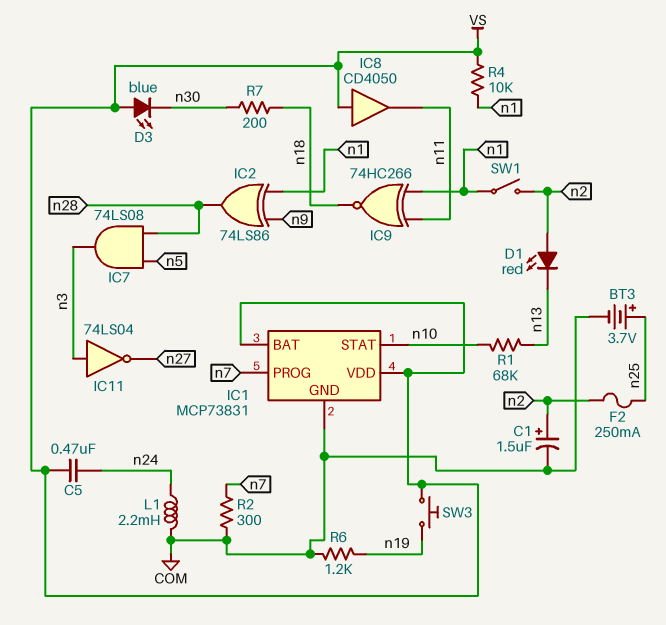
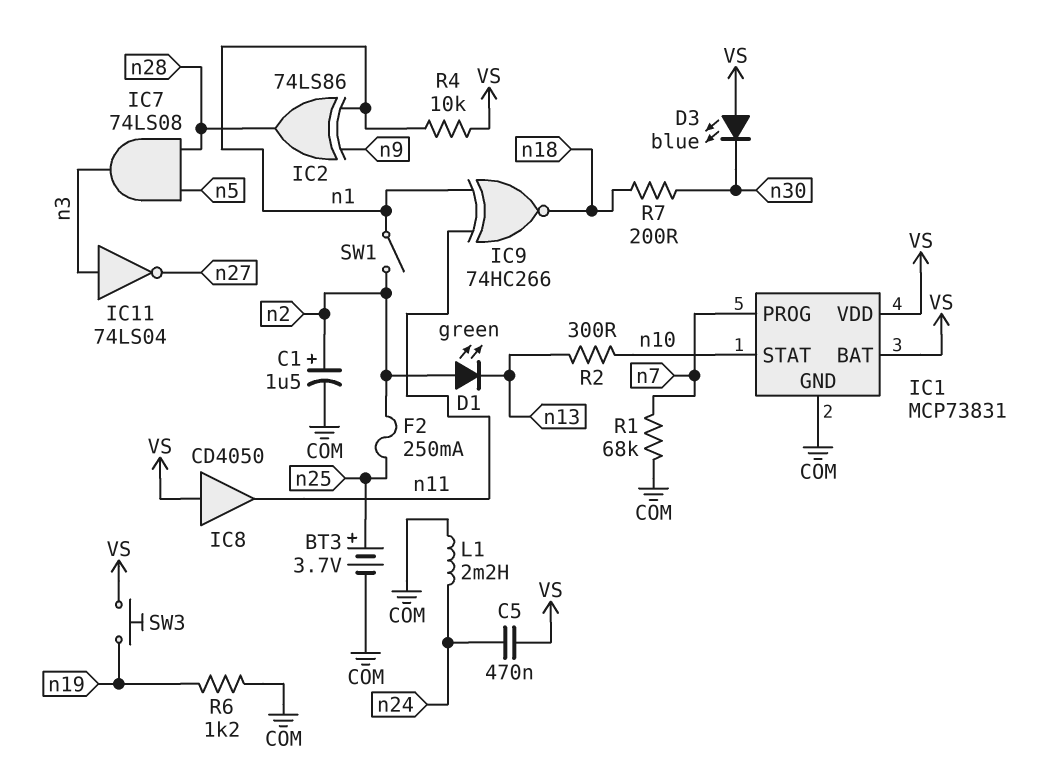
D1: LED red (A n2, K n13) -> LED green (A n2, K n13)
R1: 68k (n10, n13) -> 68k (COM, n7)
R2: 300 (COM, n7) -> 300 (n10, n13)

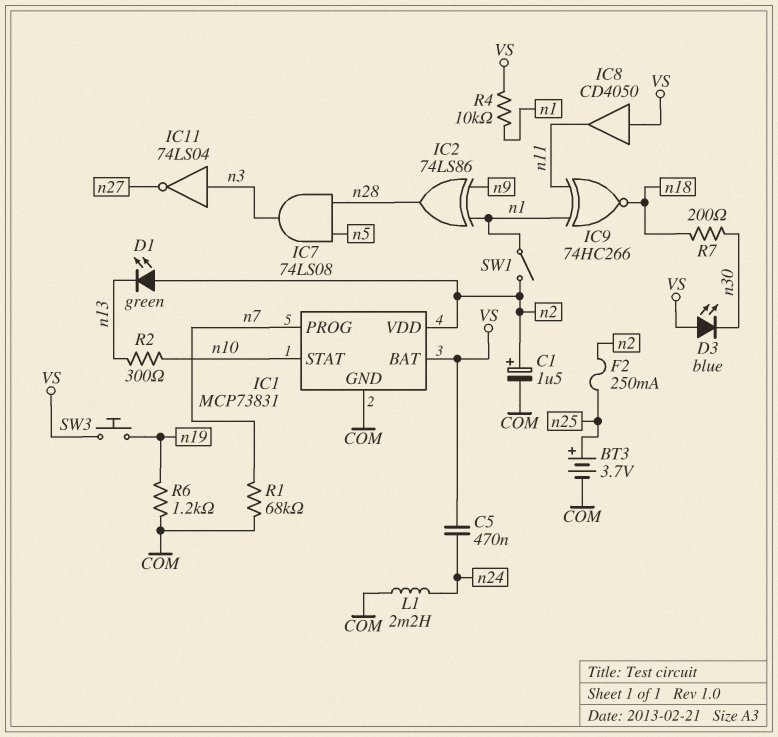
IC1 pin VDD: VS -> n2

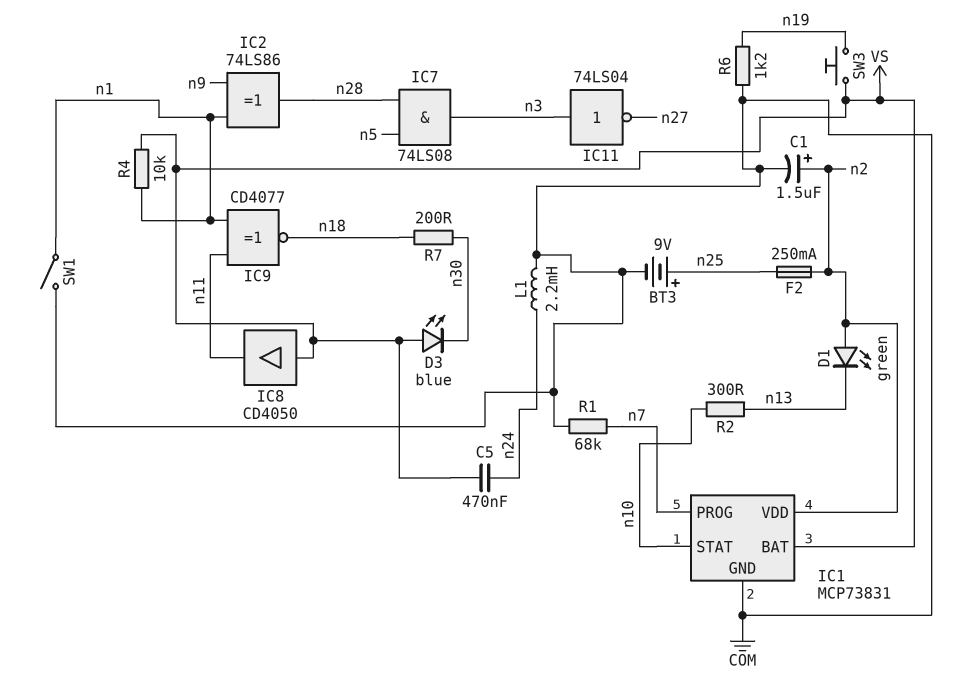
BT3: 3.7V (plus n25, minus COM) -> 9V (plus n25, minus COM)
IC9: XNOR 74HC266 (in n1, in n11, out n18) -> XNOR CD4077 (in n1, in n11, out n18)
SW1: switch (n1, n2) -> switch (COM, n1)

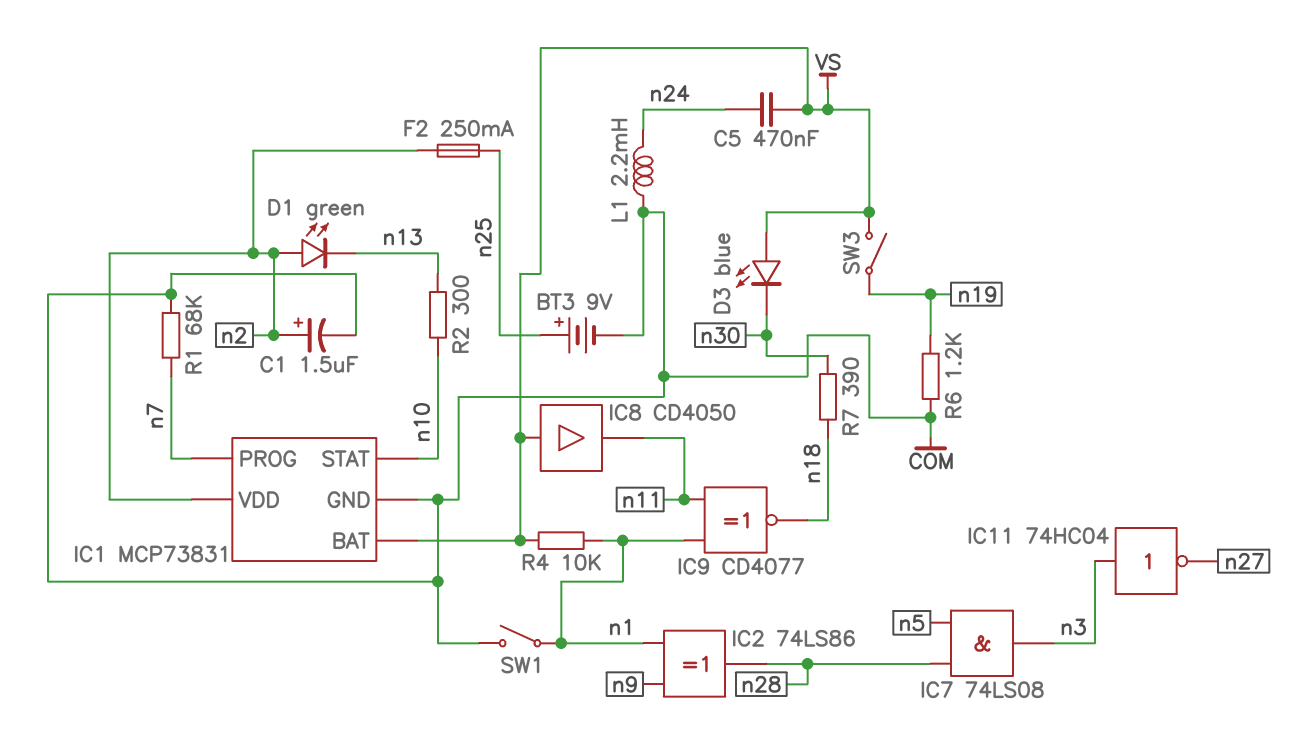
IC11: NOT 74LS04 (in n3, out n27) -> NOT 74HC04 (in n3, out n27)
R7: 200 (n18, n30) -> 390 (n18, n30)
SW3: button (VS, n19) -> switch (VS, n19)

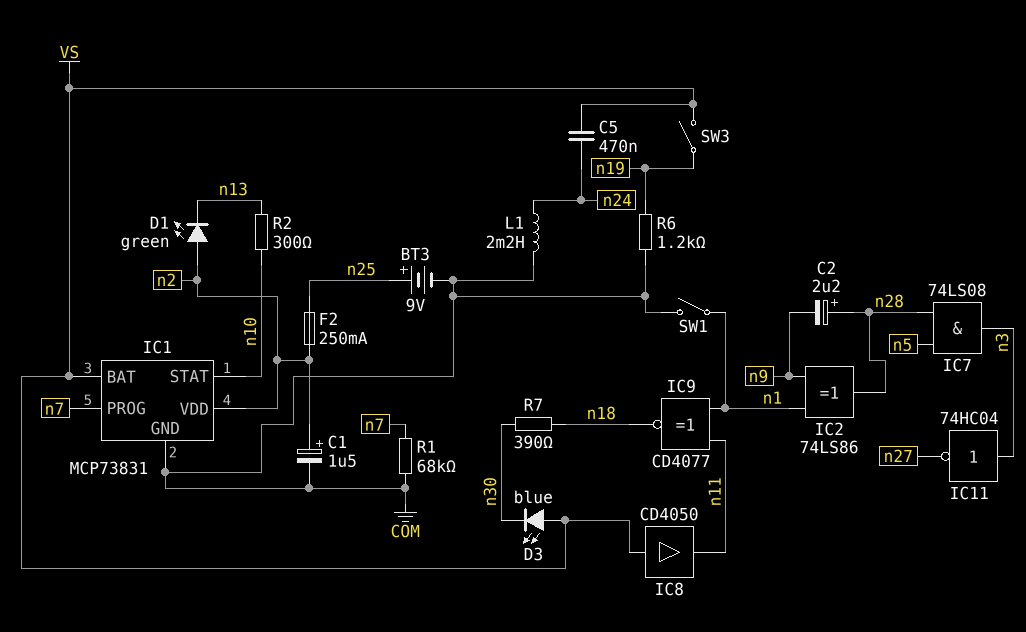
C2: none -> 2.2uF (plus n28, minus n9)
R4: 10k (VS, n1) -> none

